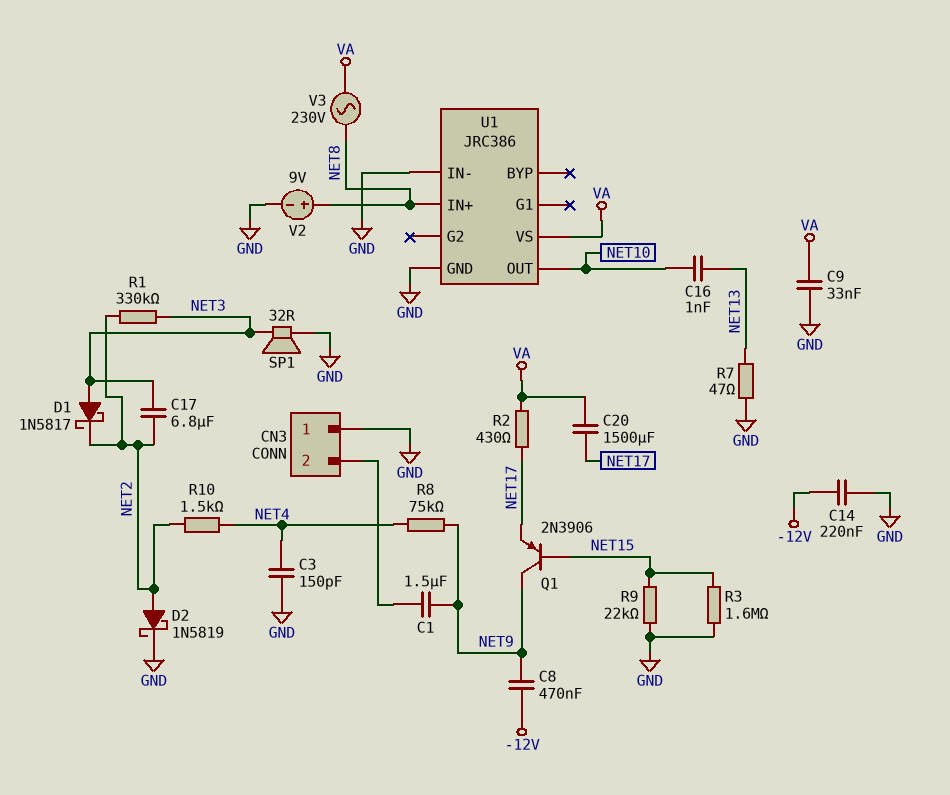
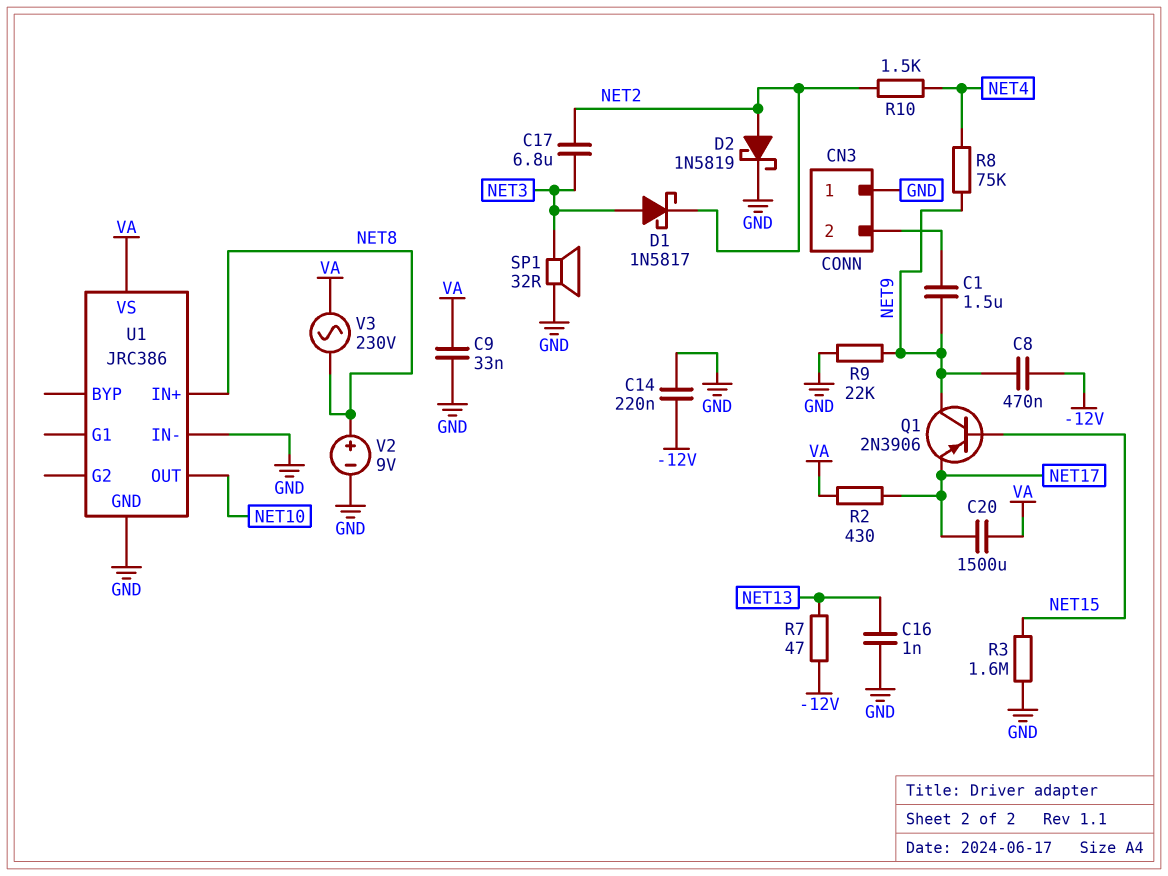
C3: 150pF (GND, NET4) -> none
C16: 1nF (NET10, NET13) -> 1nF (GND, NET13)
R1: 330k (NET2, NET3) -> none
R7: 47 (GND, NET13) -> 47 (-12V, NET13)
R9: 22k (GND, NET15) -> 22k (GND, NET9)

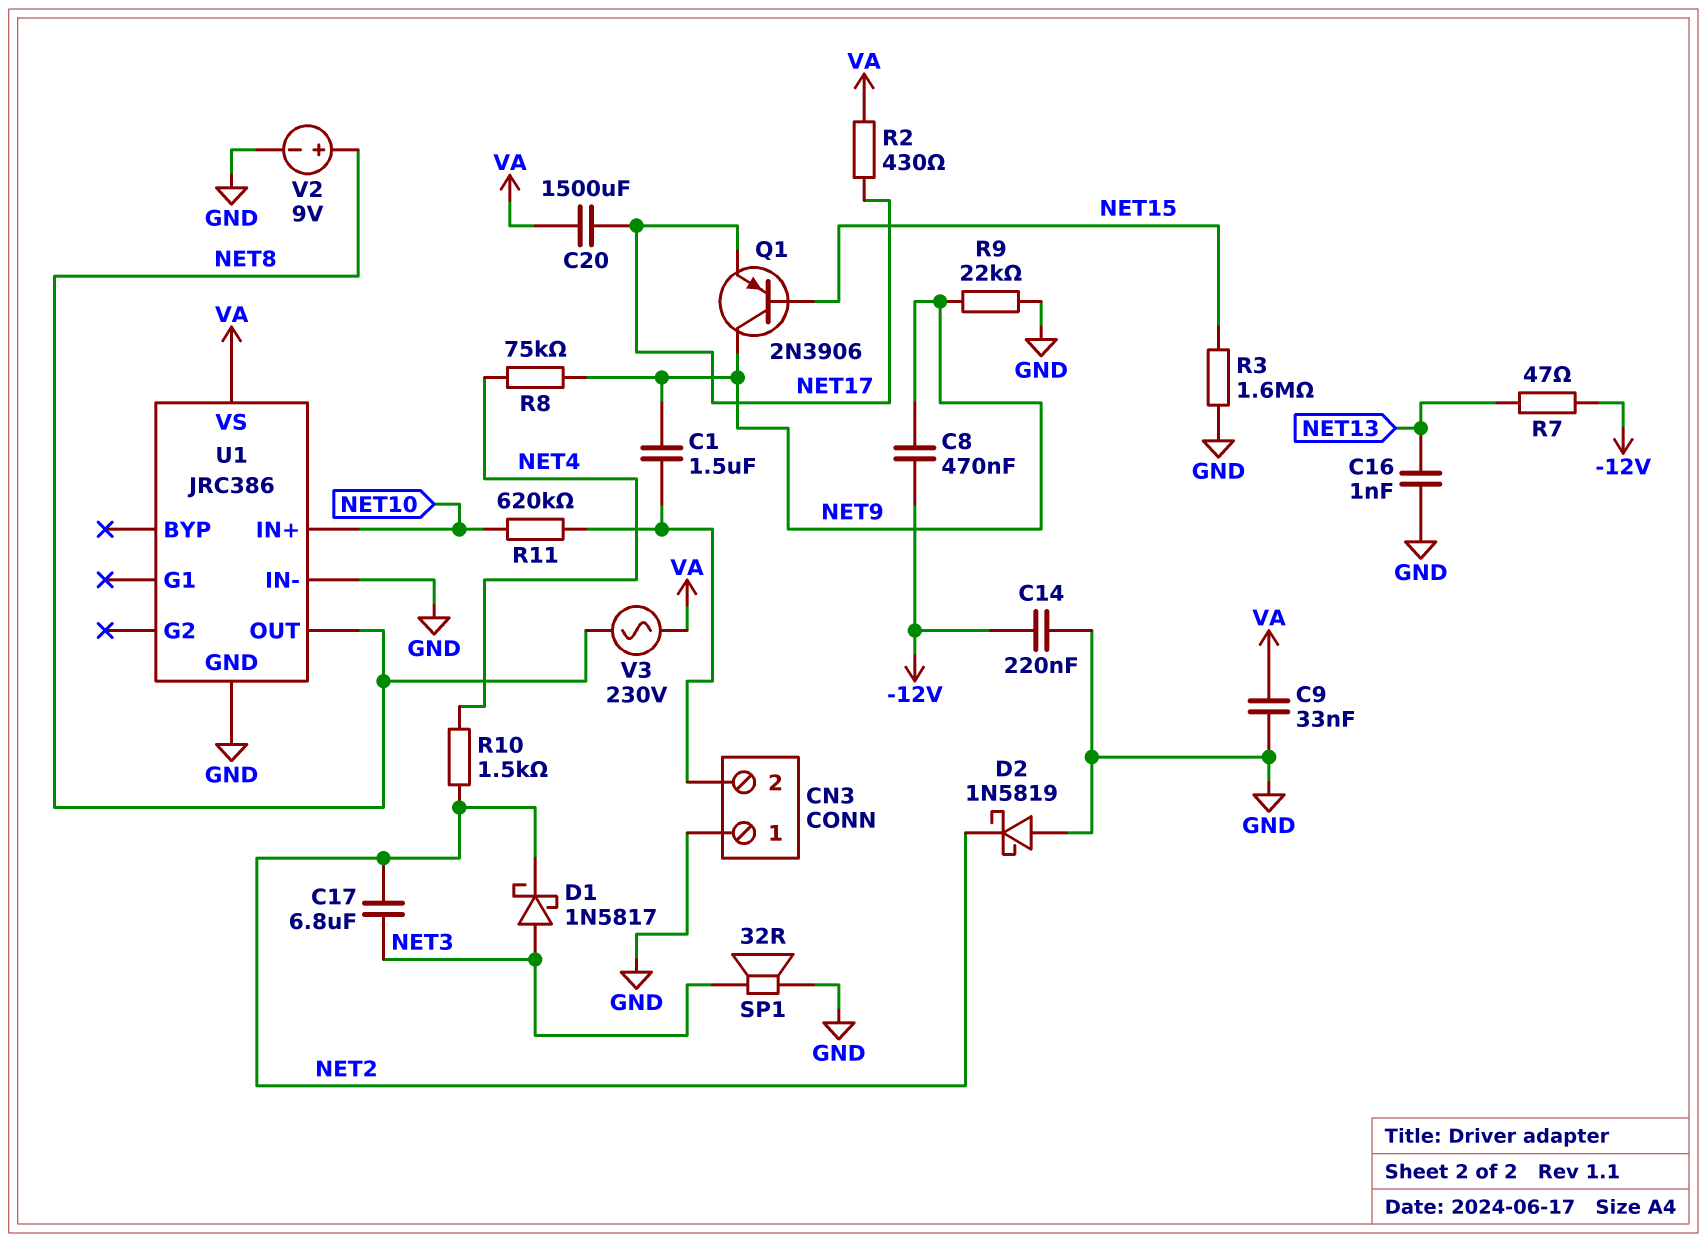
D2: schottky 1N5819 (A NET2, K GND) -> schottky 1N5819 (A GND, K NET2)
R11: none -> 620k (CN3/2, NET10)
U1 pin IN+: NET8 -> NET10
U1 pin OUT: NET10 -> NET8

